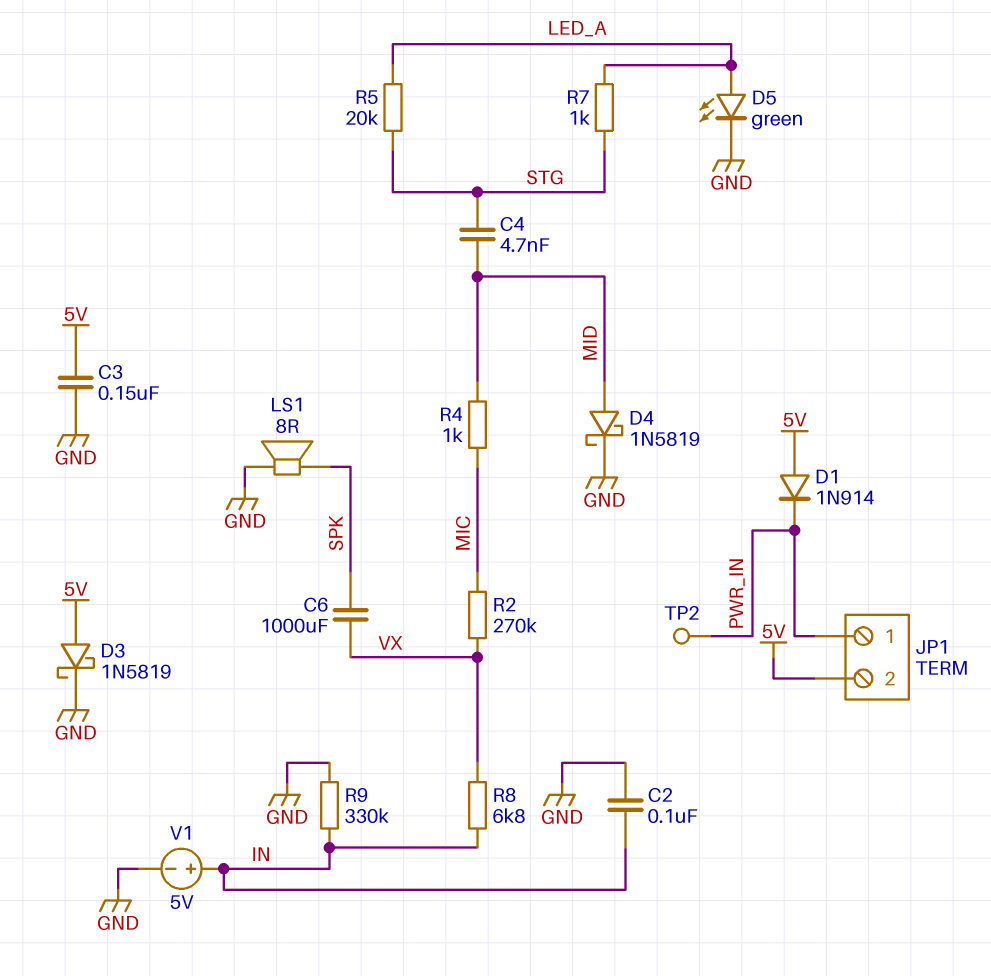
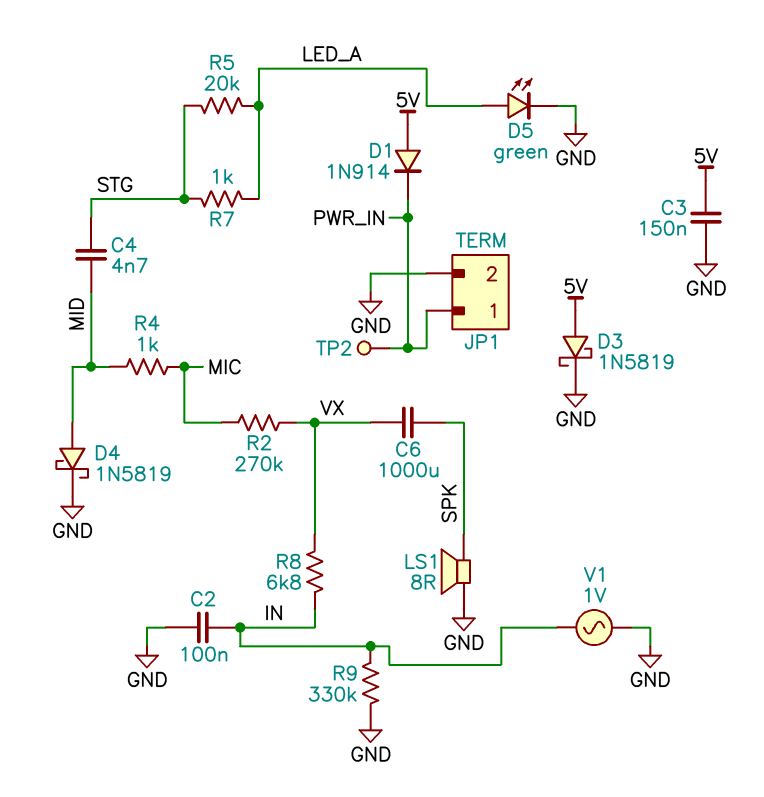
JP1 pin 2: 5V -> GND
V1: 5V (plus IN, minus GND) -> AC 1V (GND, IN)

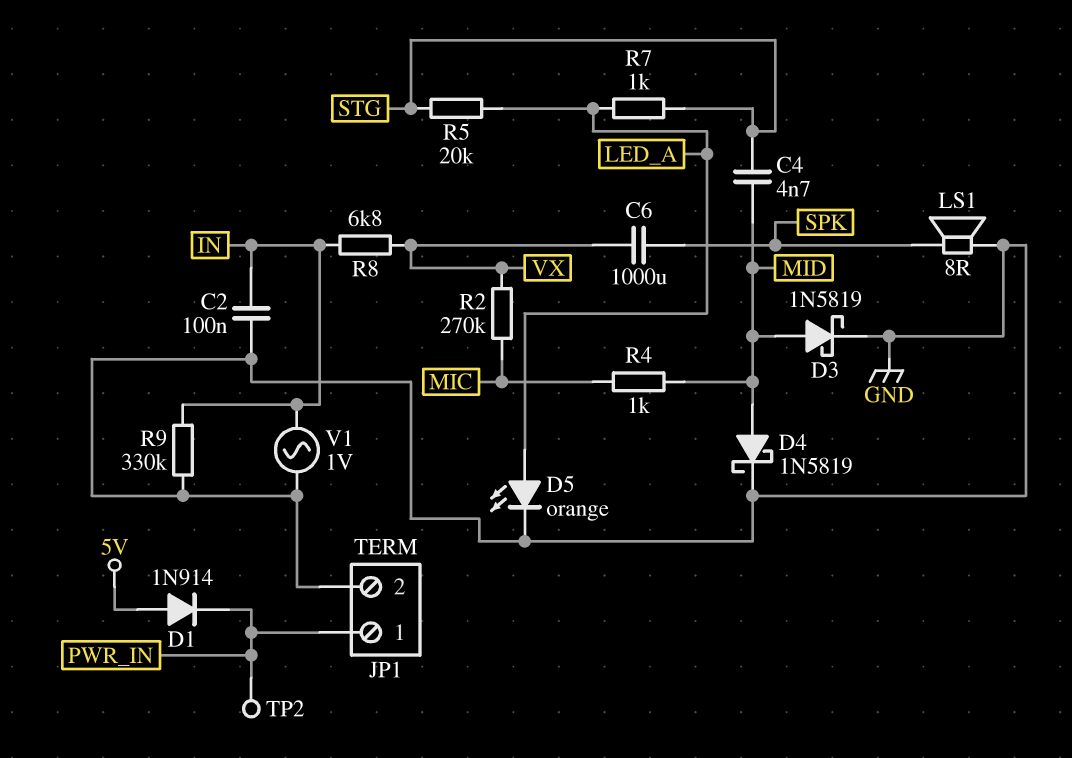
C3: 150nF (5V, GND) -> none
D3: schottky 1N5819 (A 5V, K GND) -> schottky 1N5819 (A MID, K GND)
D5: LED green (A LED_A, K GND) -> LED orange (A LED_A, K GND)

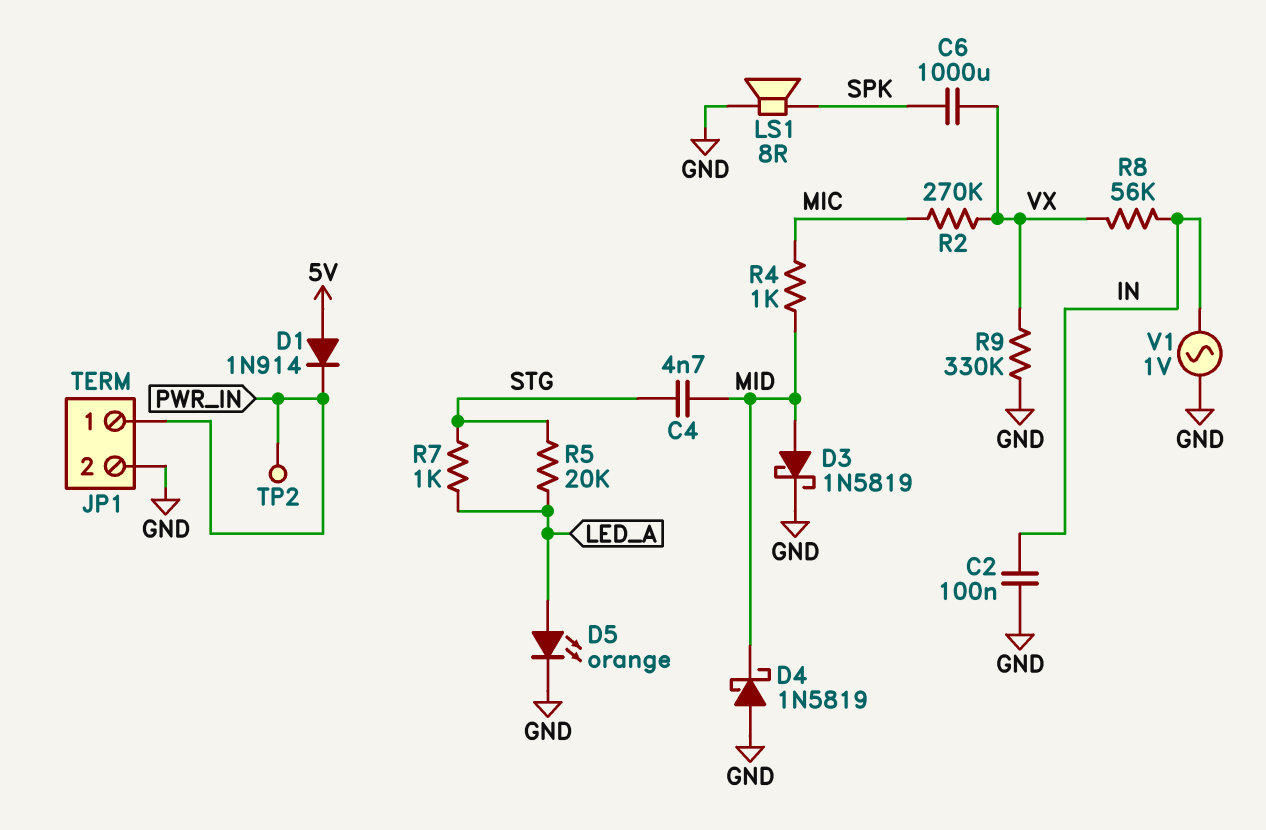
D4: schottky 1N5819 (A MID, K GND) -> schottky 1N5819 (A GND, K MID)
R8: 6.8k (IN, VX) -> 56k (IN, VX)
R9: 330k (GND, IN) -> 330k (GND, VX)

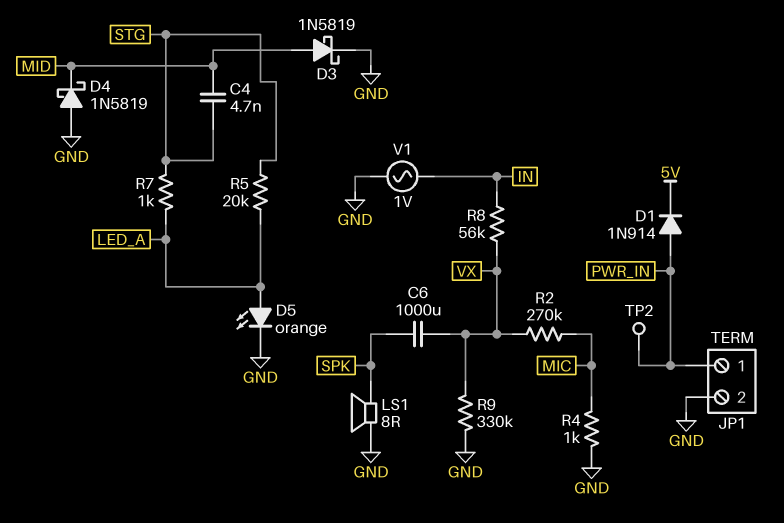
C2: 100nF (GND, IN) -> none
D1: diode 1N914 (A 5V, K PWR_IN) -> diode 1N914 (A PWR_IN, K 5V)
R4: 1k (MIC, MID) -> 1k (GND, MIC)

